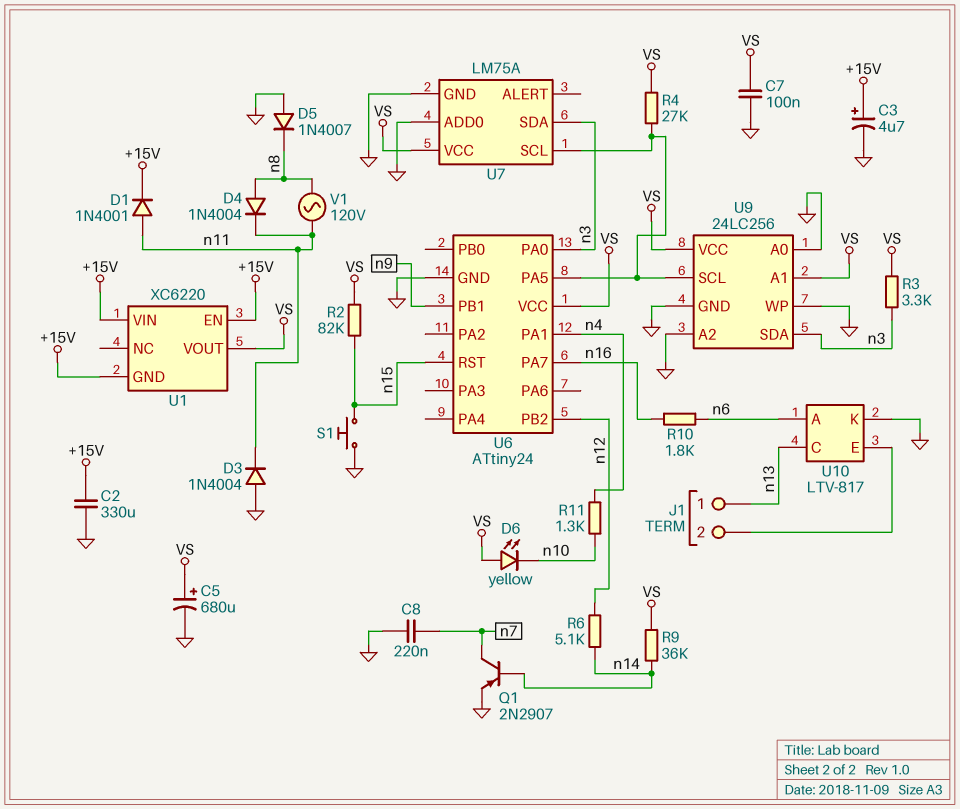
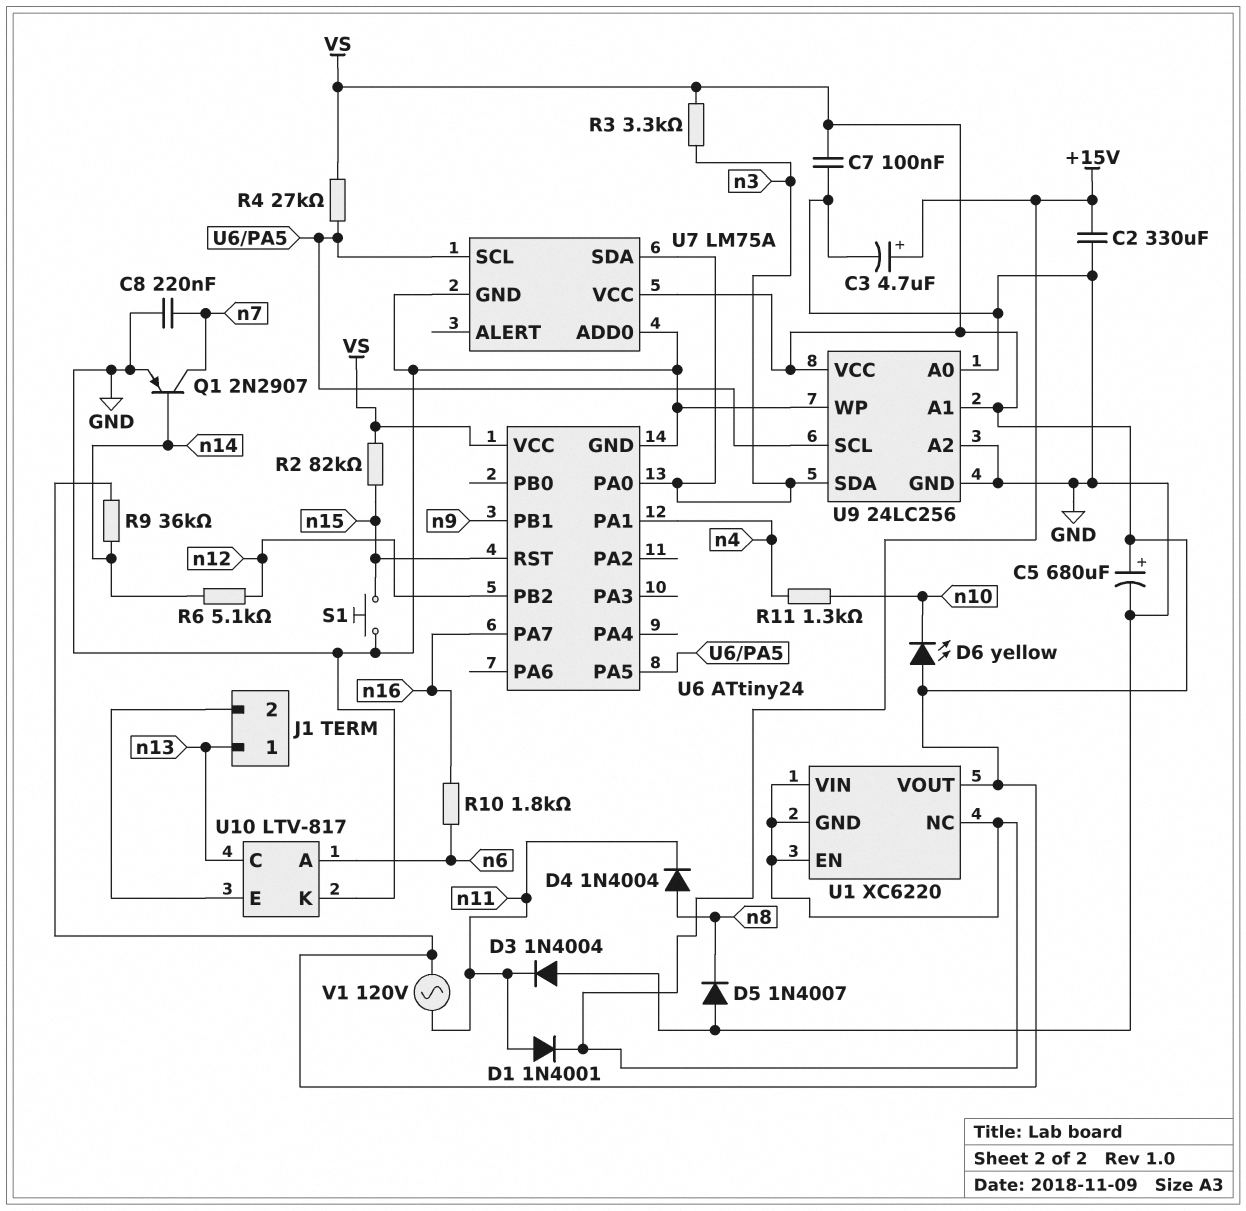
U1 pin NC: none -> +15V
V1: AC 120V (n8, n11) -> AC 120V (VS, n11)

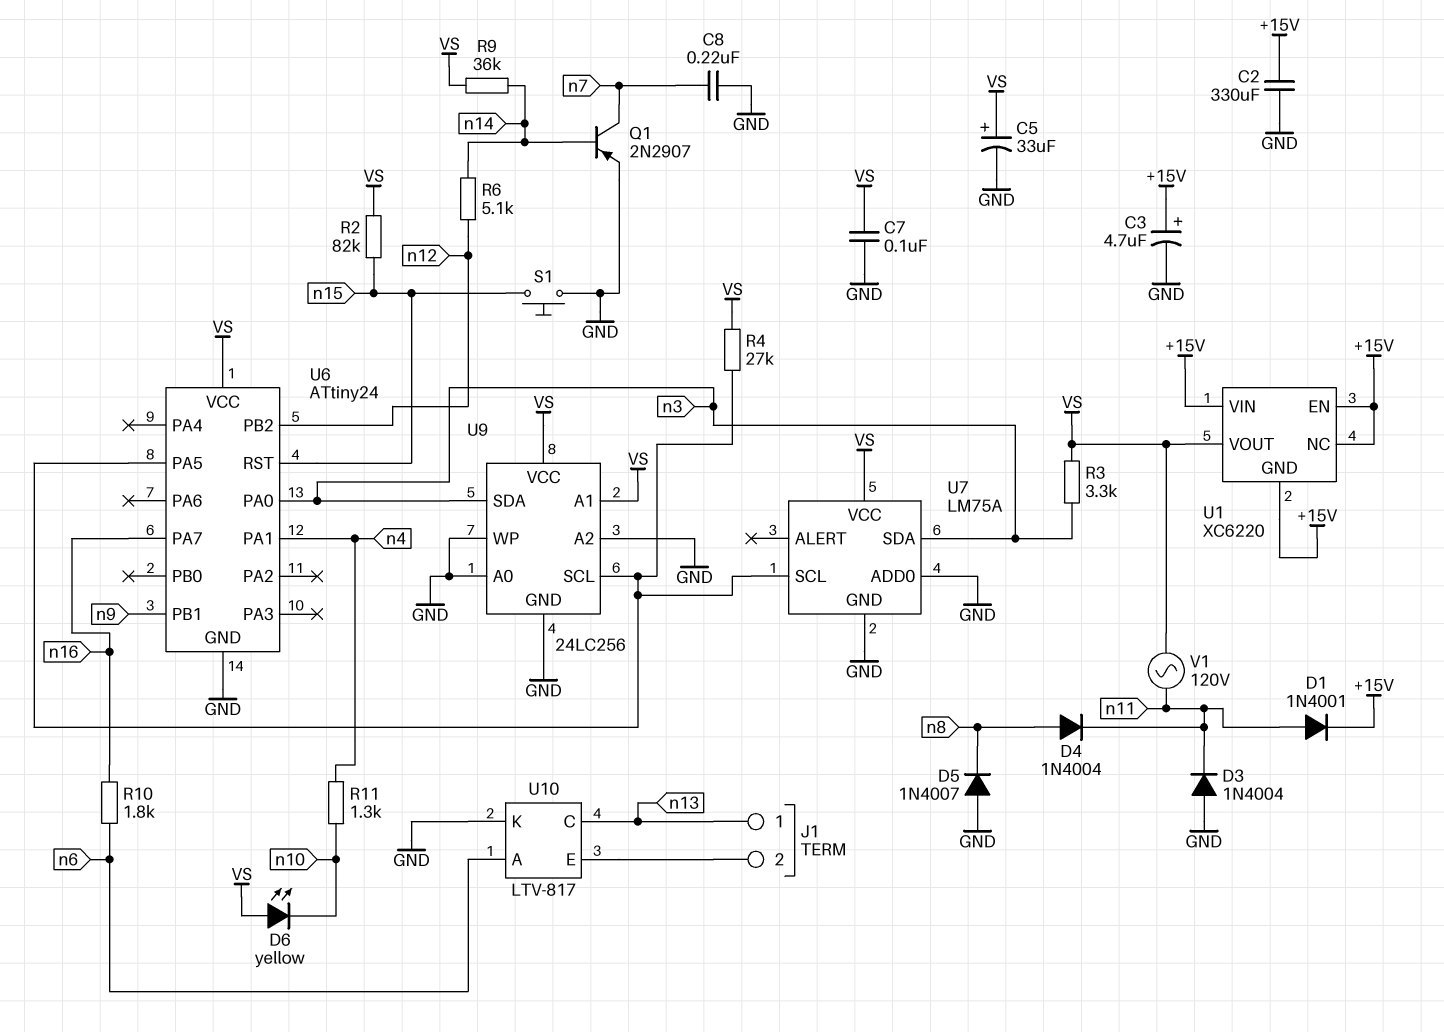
C5: 680uF (plus VS, minus GND) -> 33uF (plus VS, minus GND)

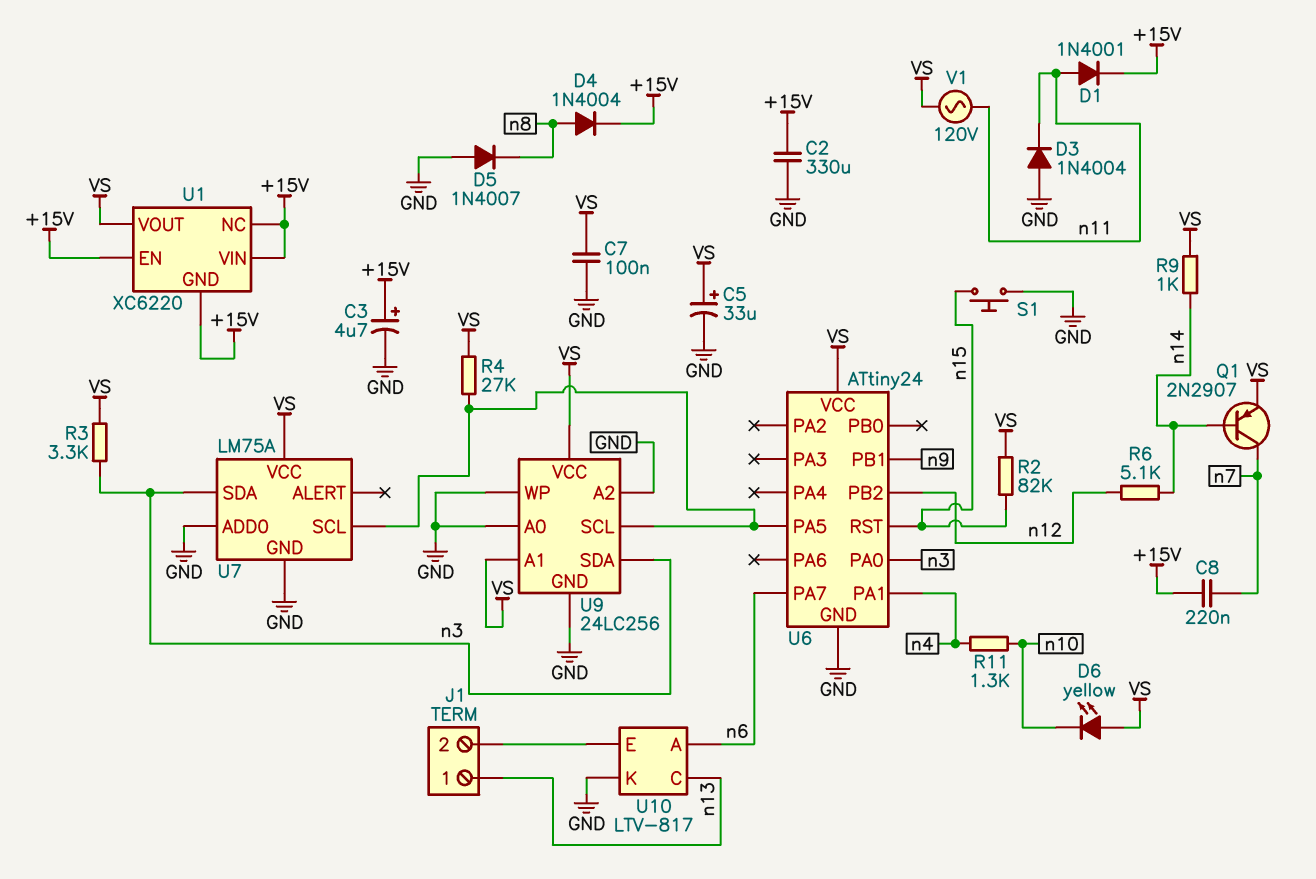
C8: 220nF (GND, n7) -> 220nF (+15V, n7)
D4: diode 1N4004 (A n8, K n11) -> diode 1N4004 (A n8, K +15V)
Q1: PNP 2N2907 (B n14, C n7, E GND) -> PNP 2N2907 (B n14, C n7, E VS)
R9: 36k (VS, n14) -> 1k (VS, n14)
R10: 1.8k (n6, n16) -> none
U6 pin PA7: n16 -> n6

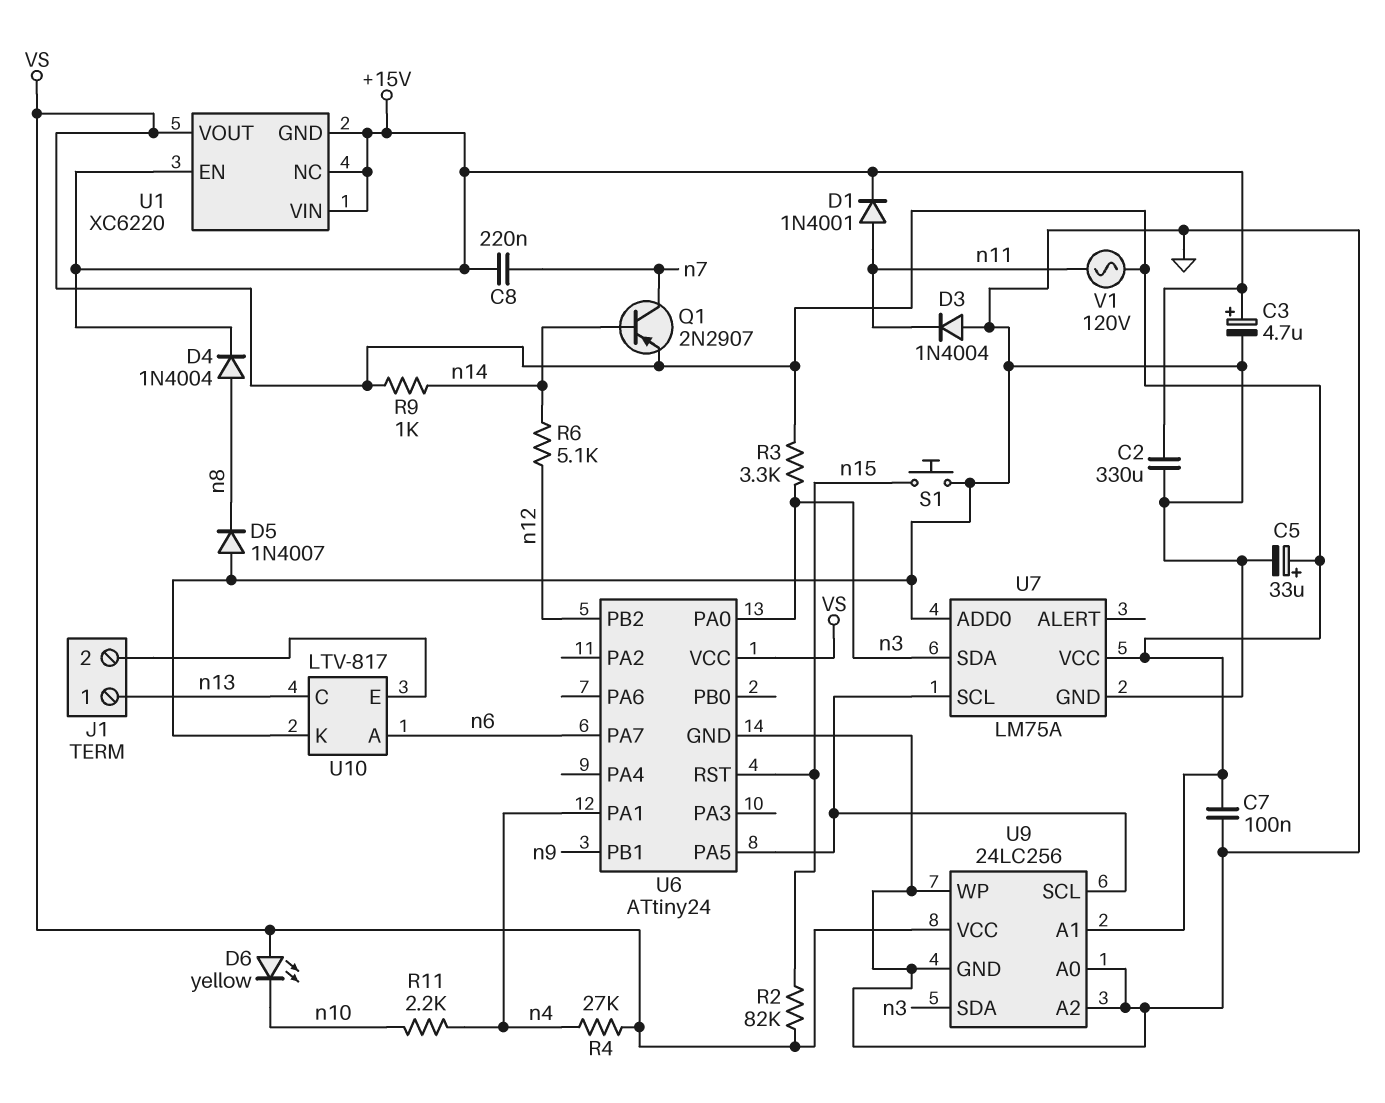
R4: 27k (U6/PA5, VS) -> 27k (VS, n4)
R11: 1.3k (n4, n10) -> 2.2k (n4, n10)

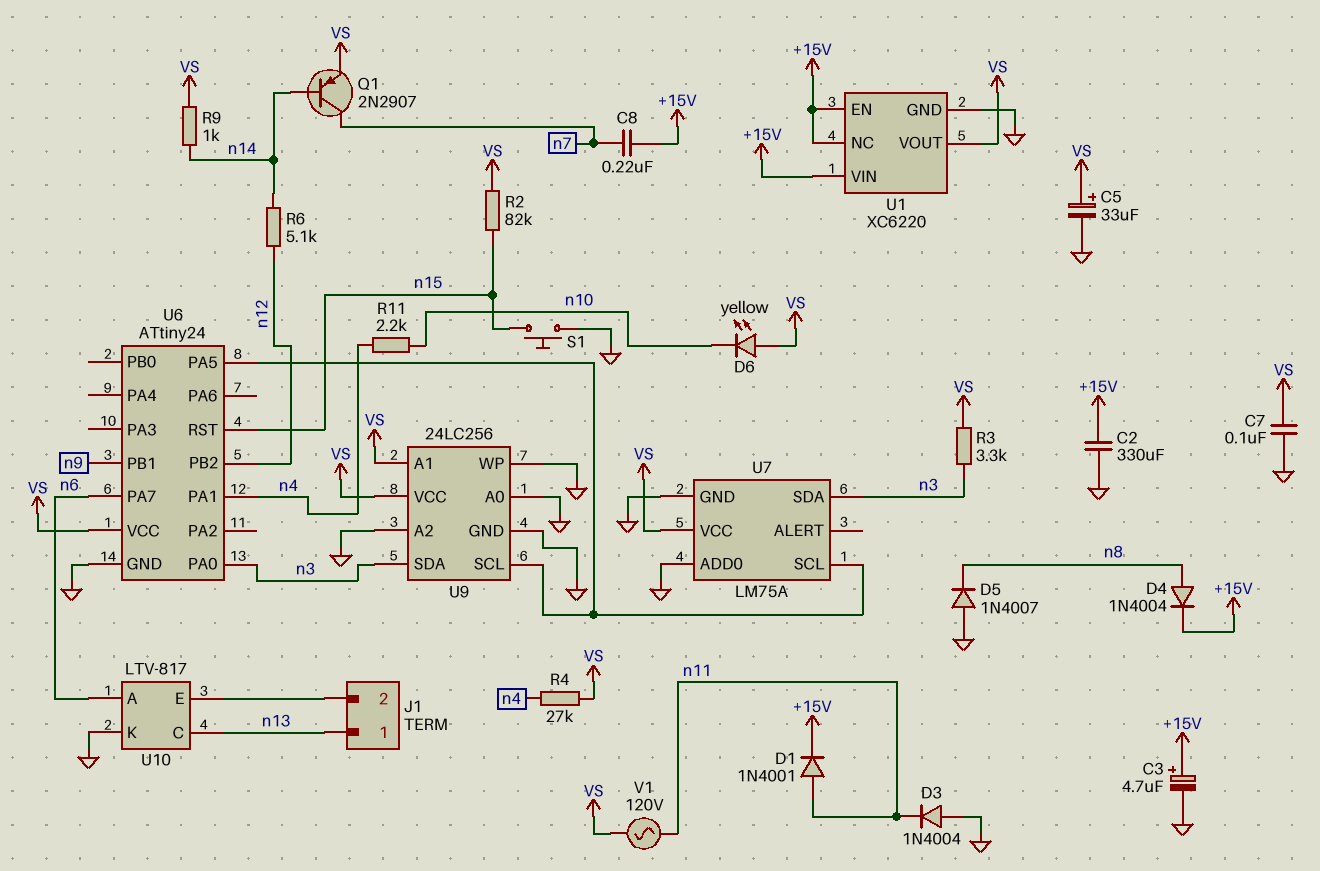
U1 pin GND: +15V -> GND

